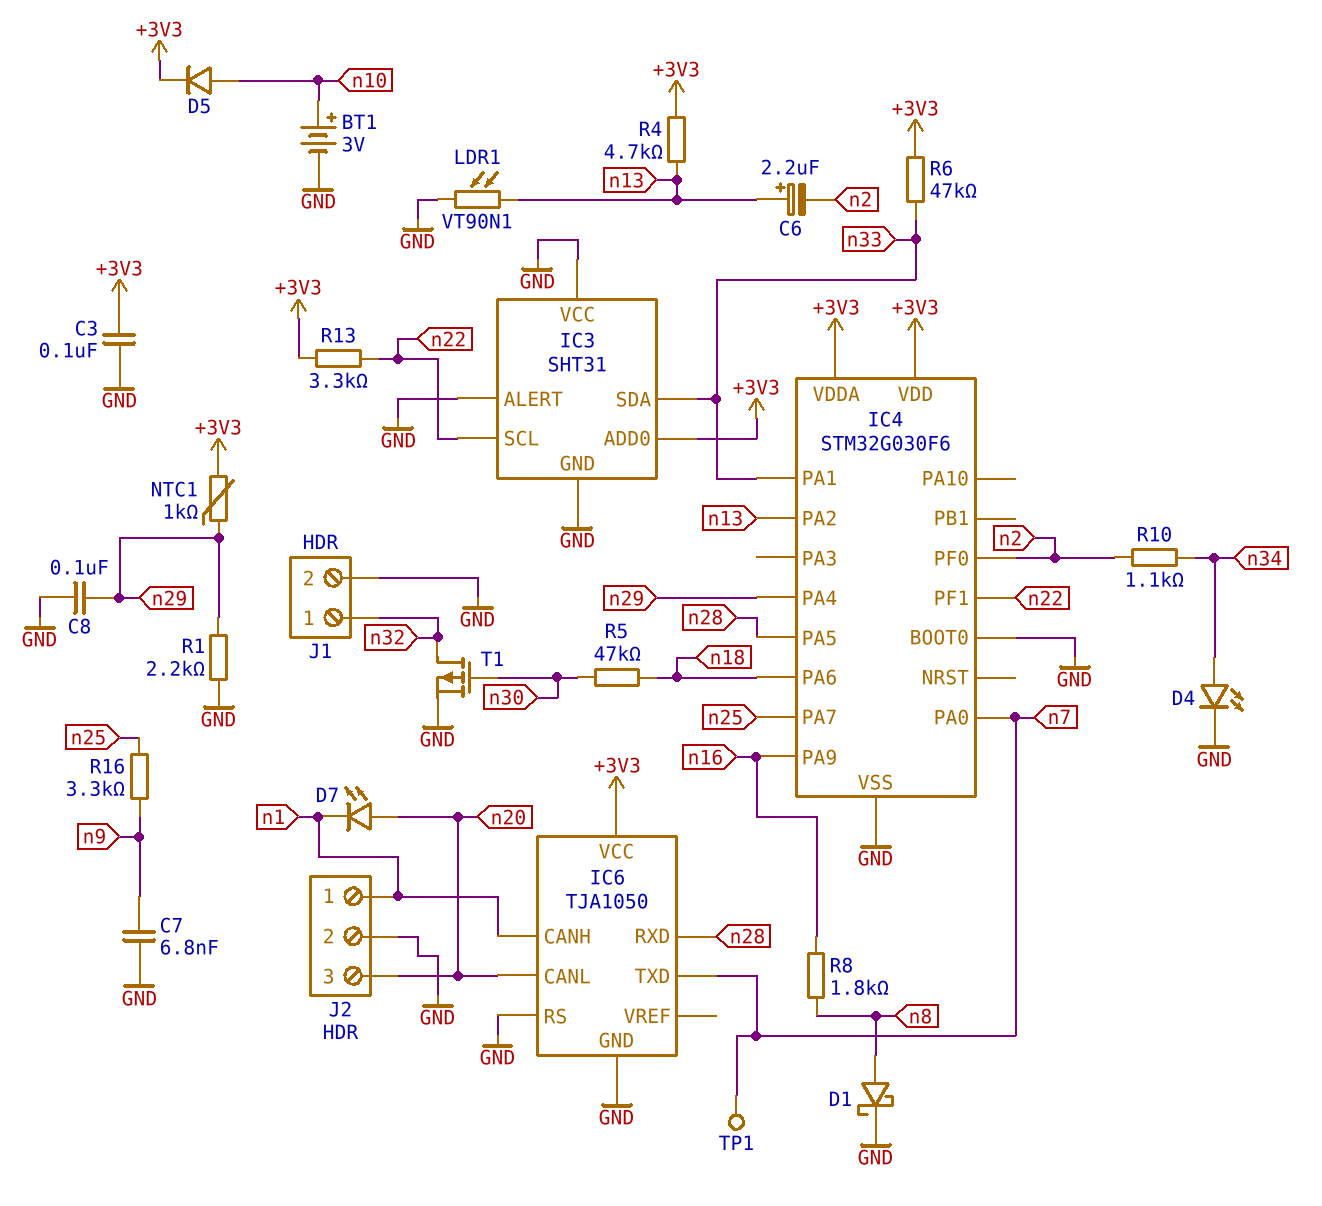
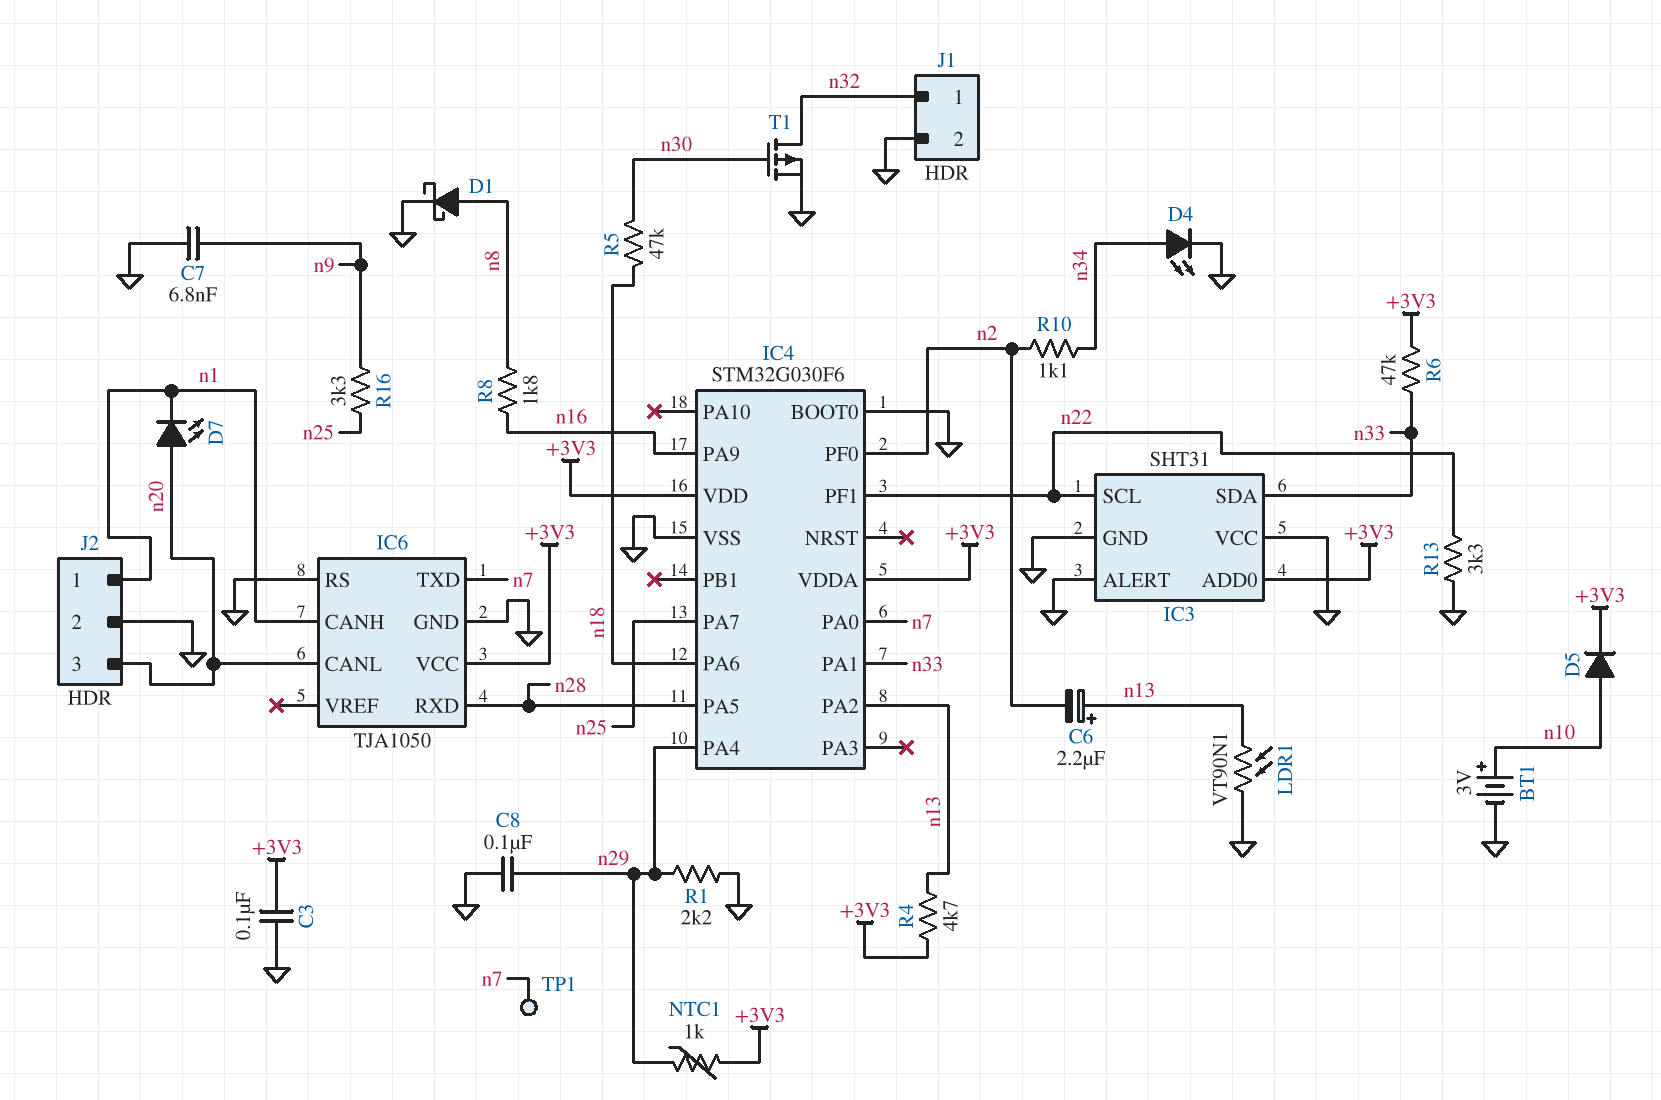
R13: 3.3k (+3V3, n22) -> 3.3k (GND, n22)

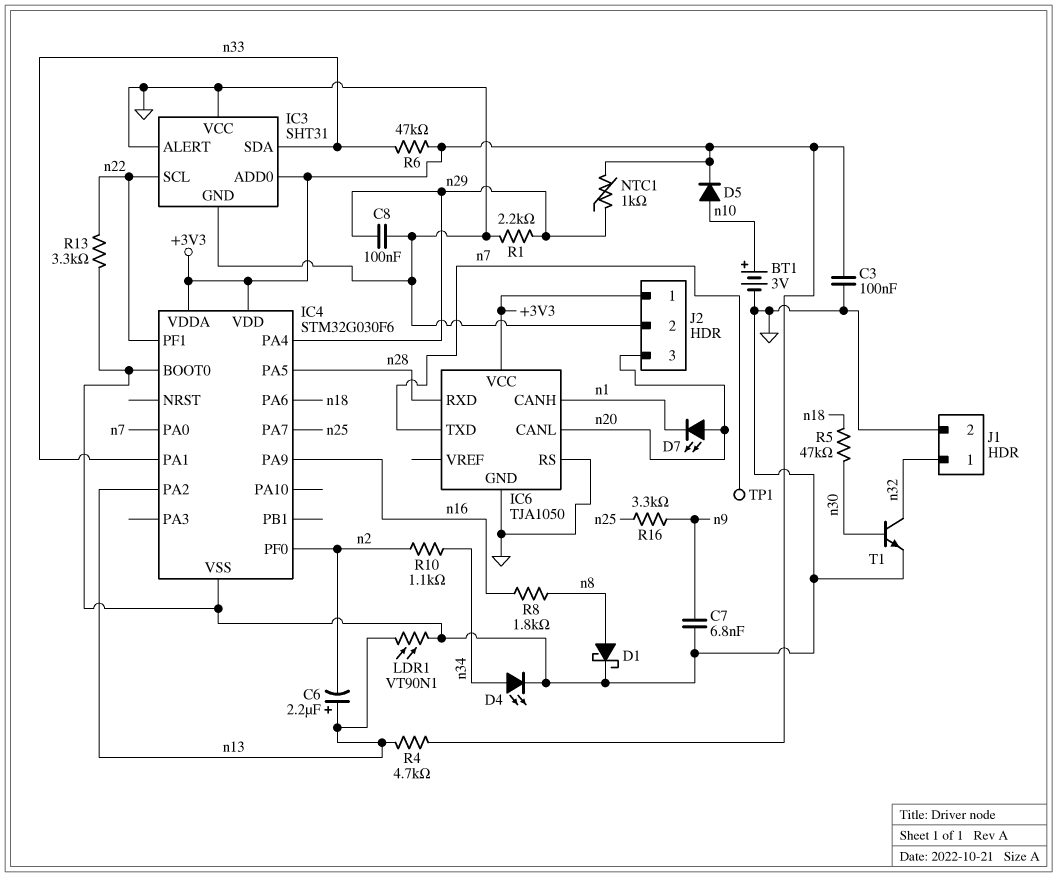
J2 pin 1: n1 -> +3V3
T1: PMOS (G n30, D n32, S GND) -> NPN (B n30, C n32, E GND)

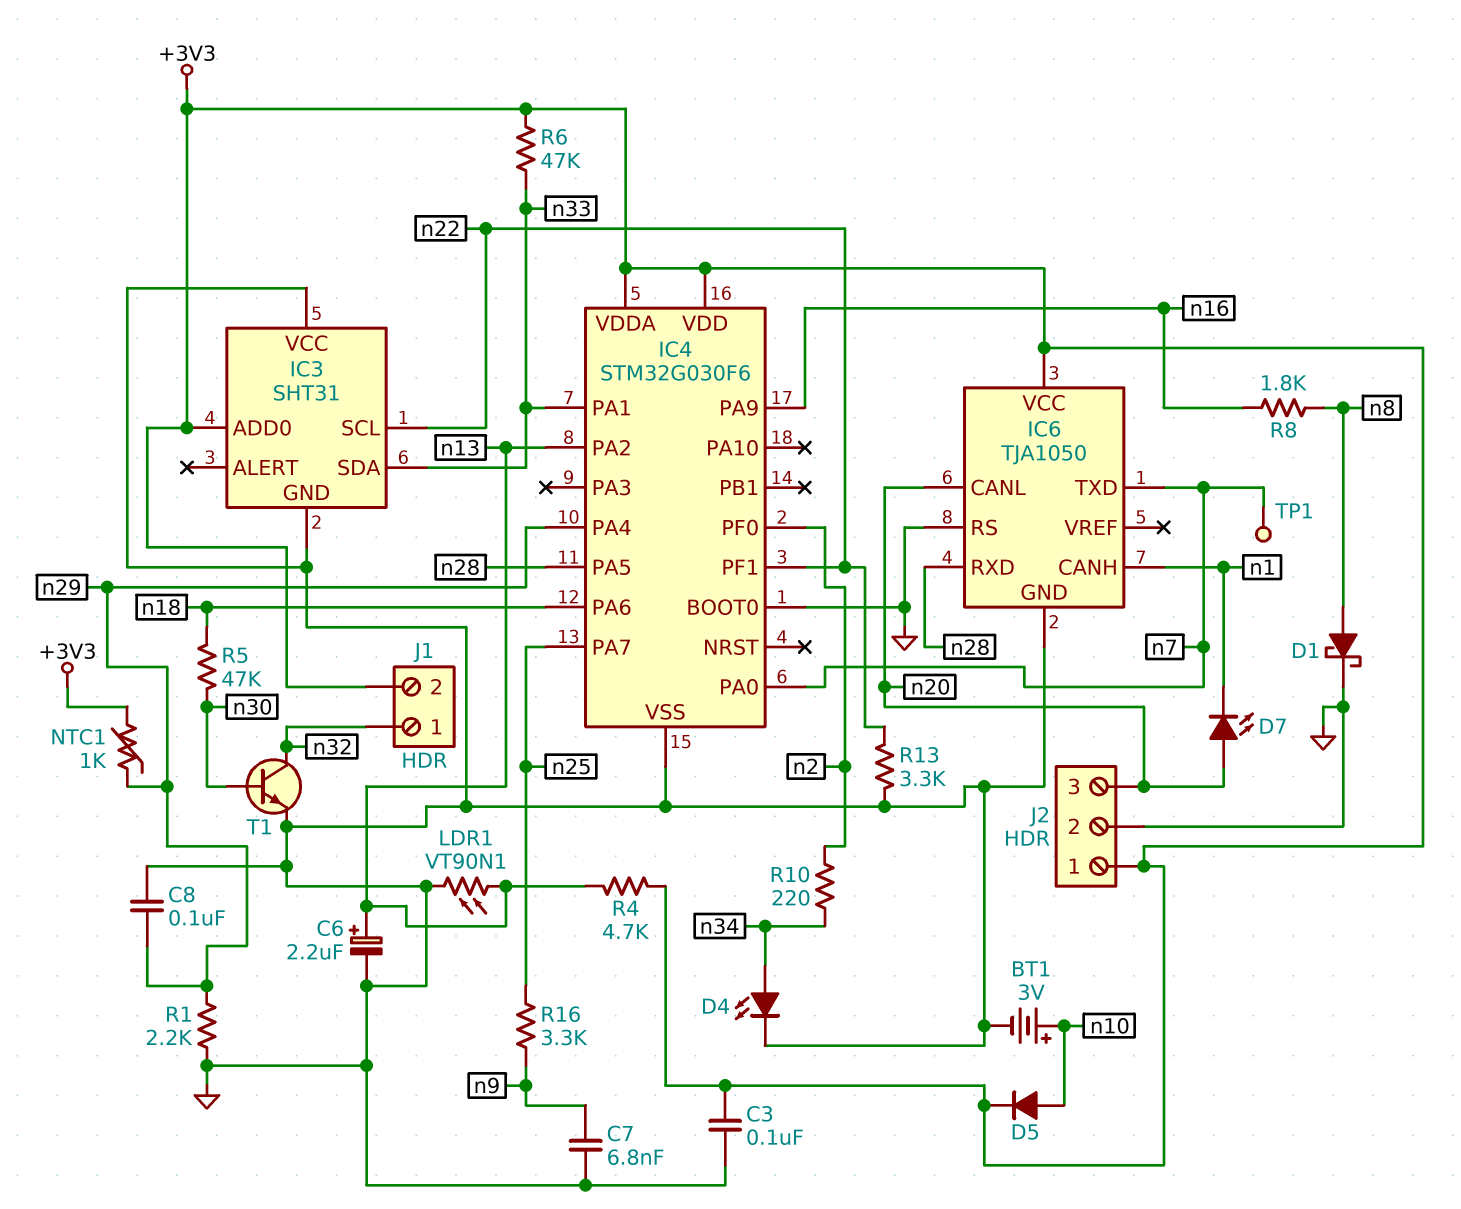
C6: 2.2uF (plus n13, minus n2) -> 2.2uF (plus n13, minus GND)
IC3 pin ALERT: GND -> none
J1 pin 2: GND -> +3V3
R10: 1.1k (n2, n34) -> 220 (n2, n34)

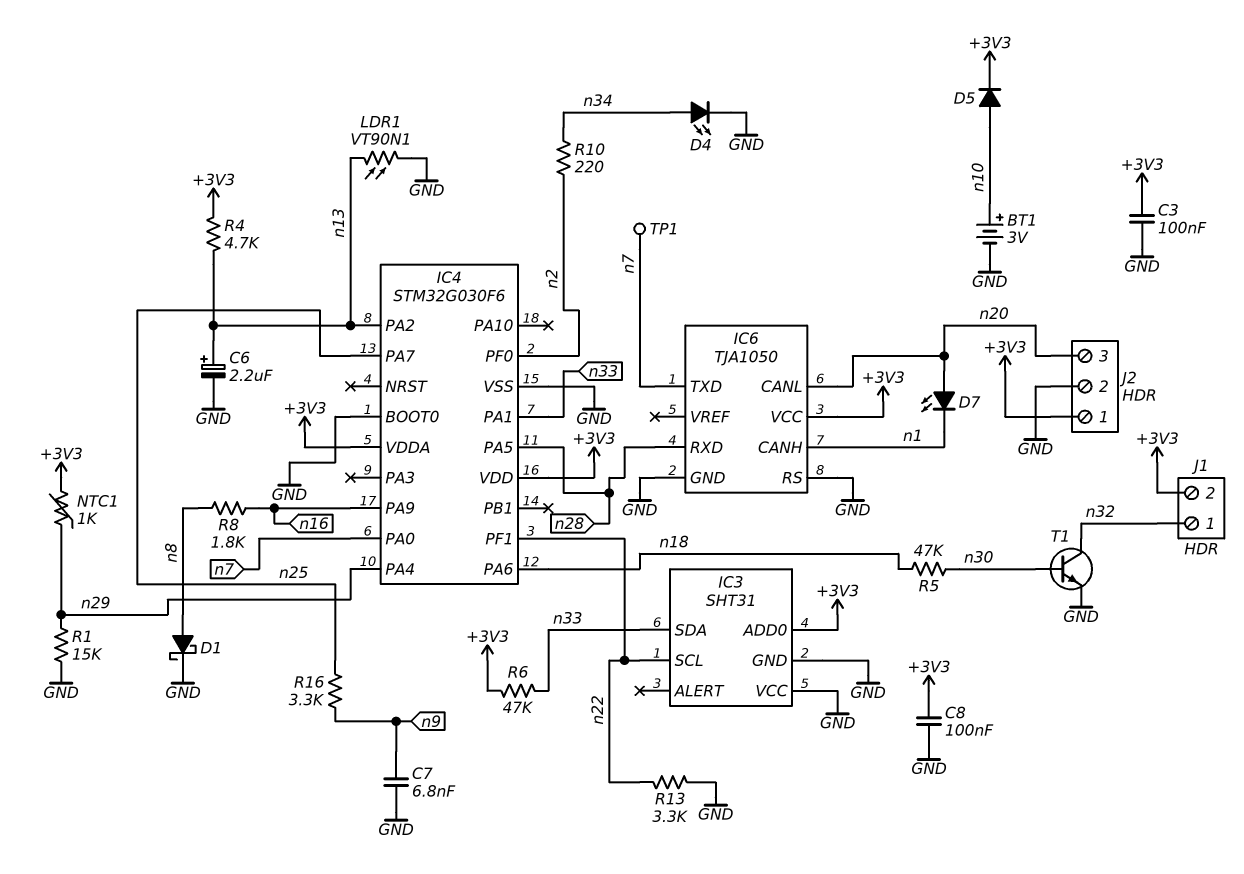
C8: 100nF (GND, n29) -> 100nF (+3V3, GND)
R1: 2.2k (GND, n29) -> 15k (GND, n29)

